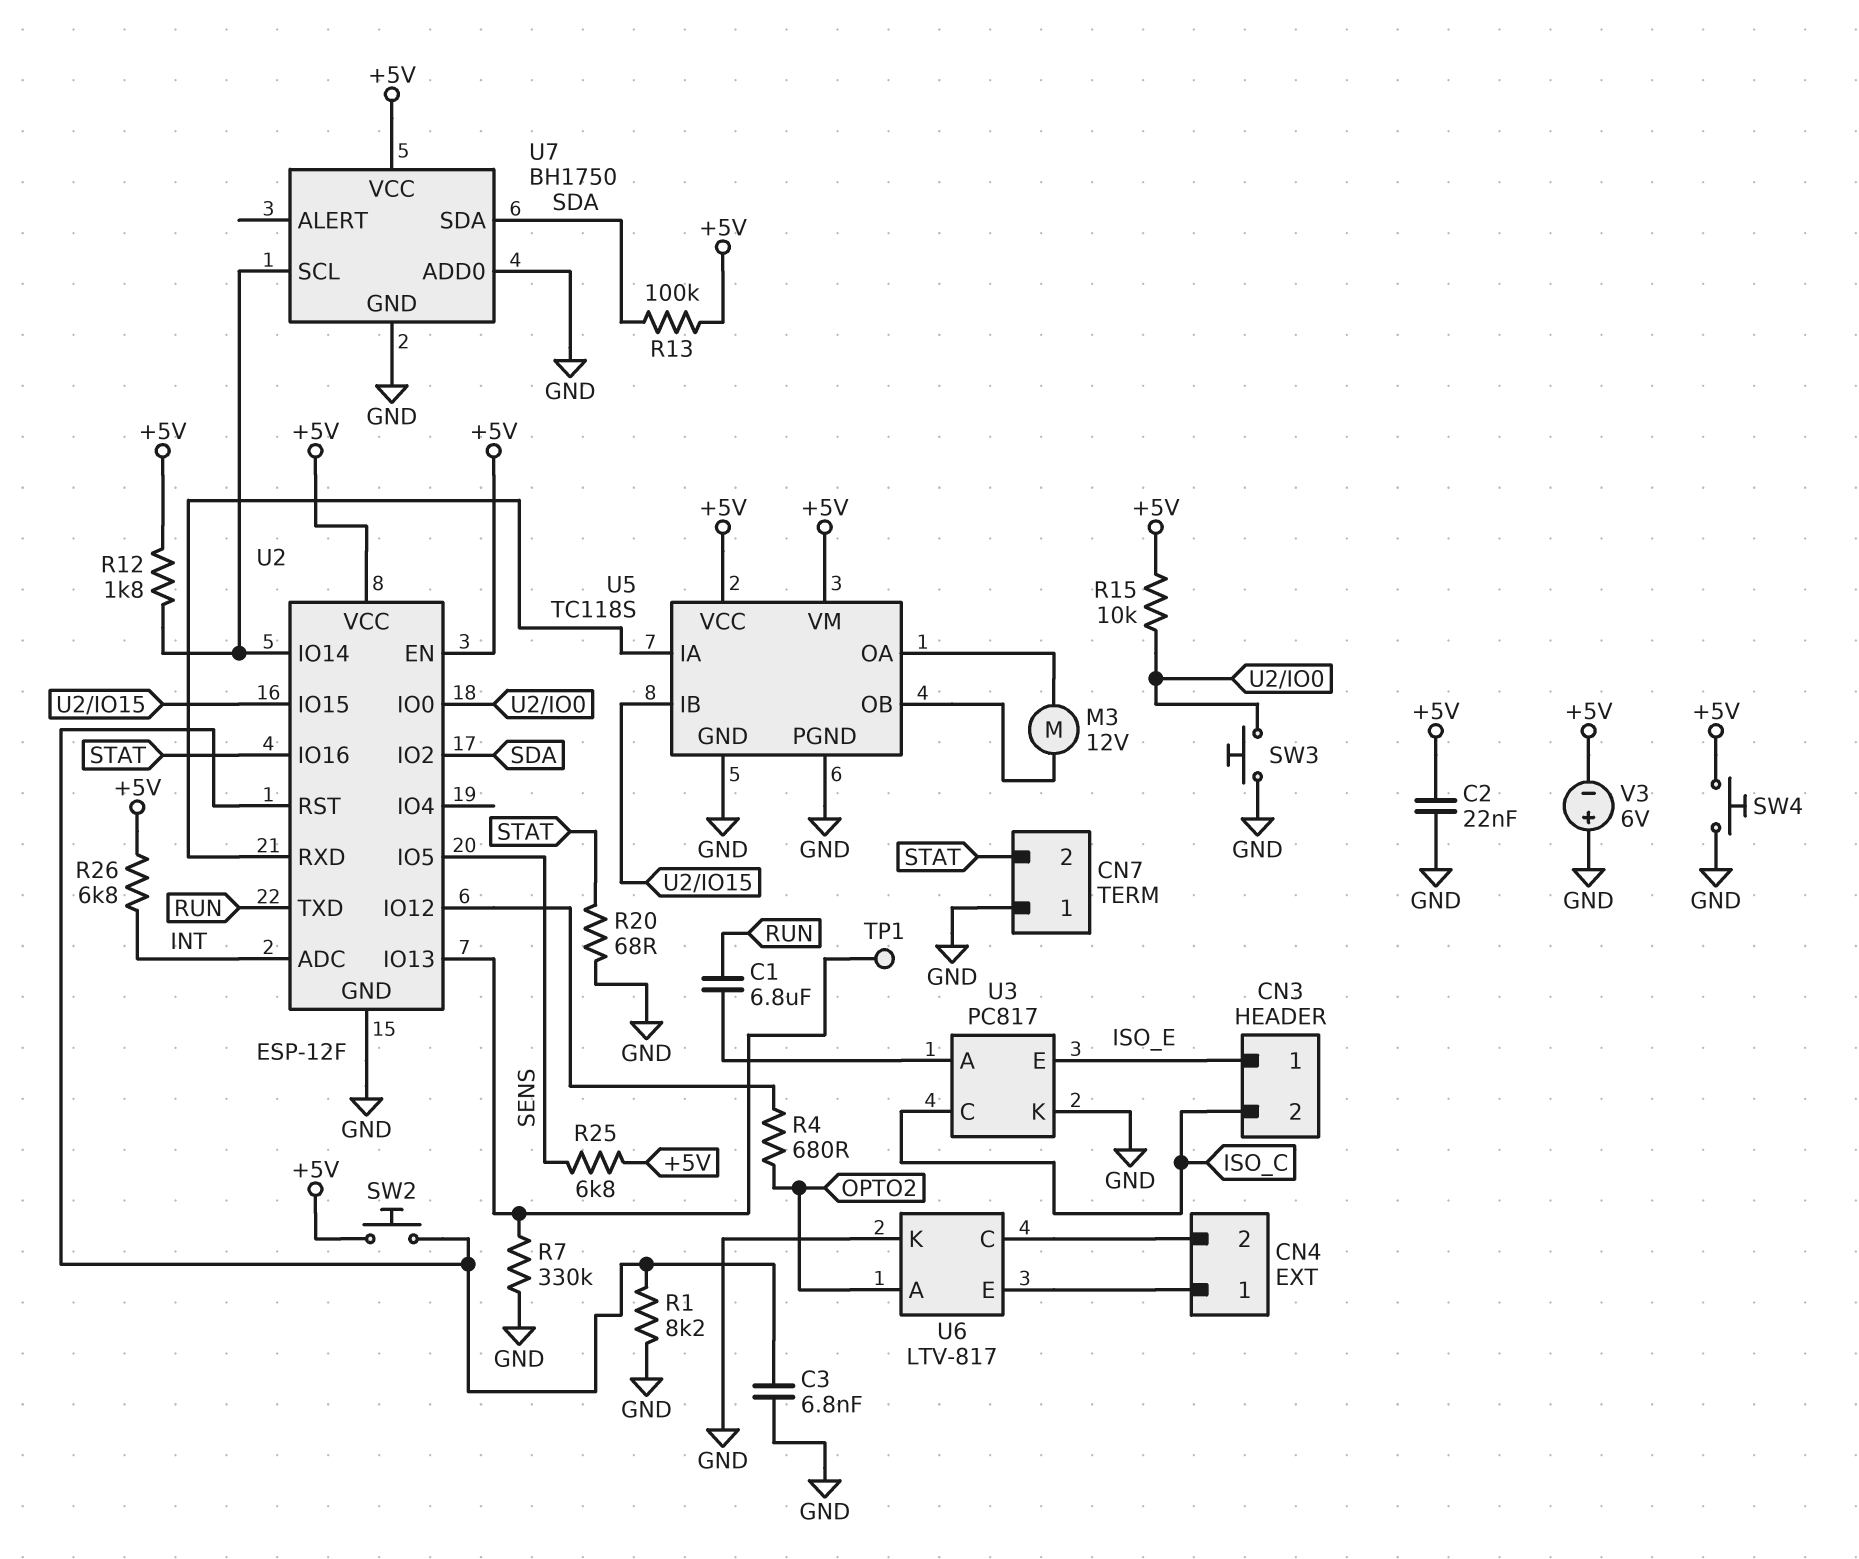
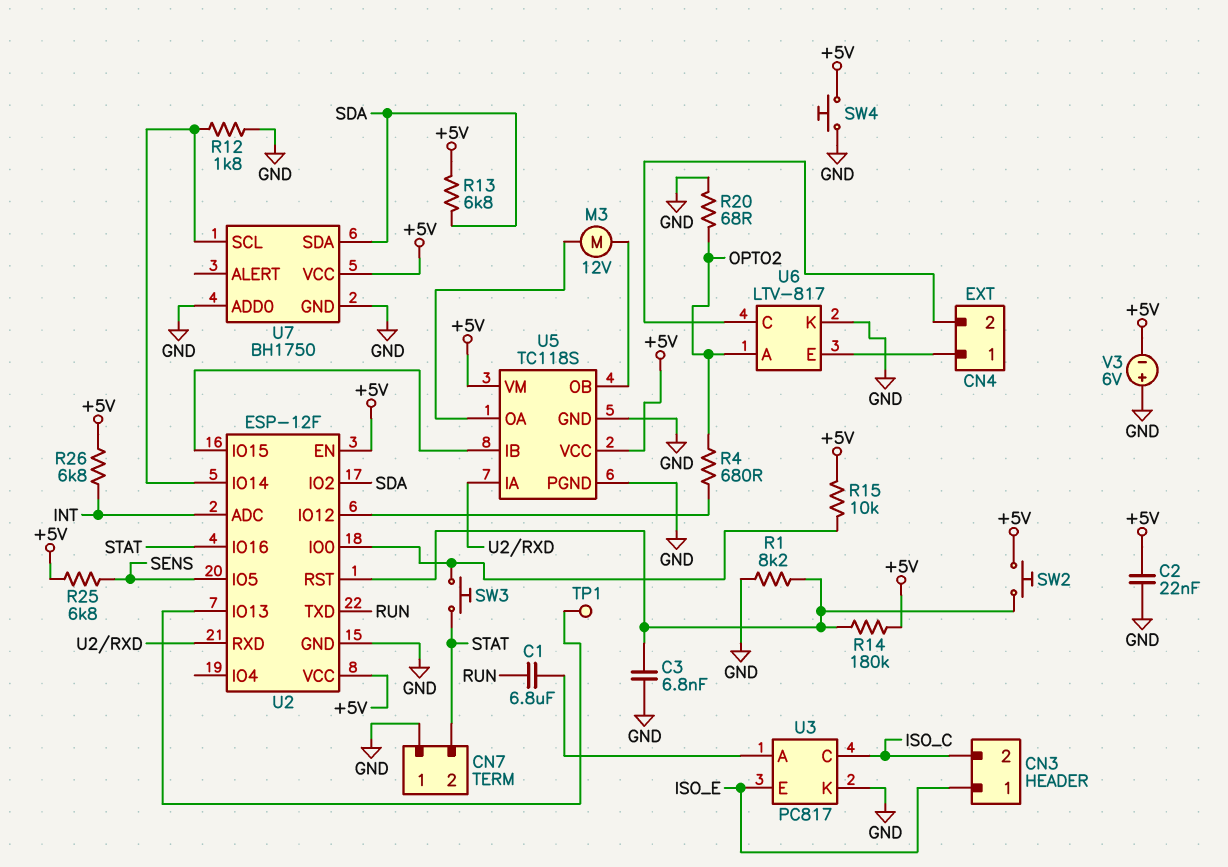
R7: 330k (GND, U2/IO13) -> none
R12: 1.8k (+5V, U2/IO14) -> 1.8k (GND, U2/IO14)
R13: 100k (+5V, SDA) -> 6.8k (+5V, SDA)
R14: none -> 180k (+5V, U2/RST)
R20: 68 (GND, STAT) -> 68 (GND, OPTO2)
SW3: button (GND, U2/IO0) -> button (STAT, U2/IO0)

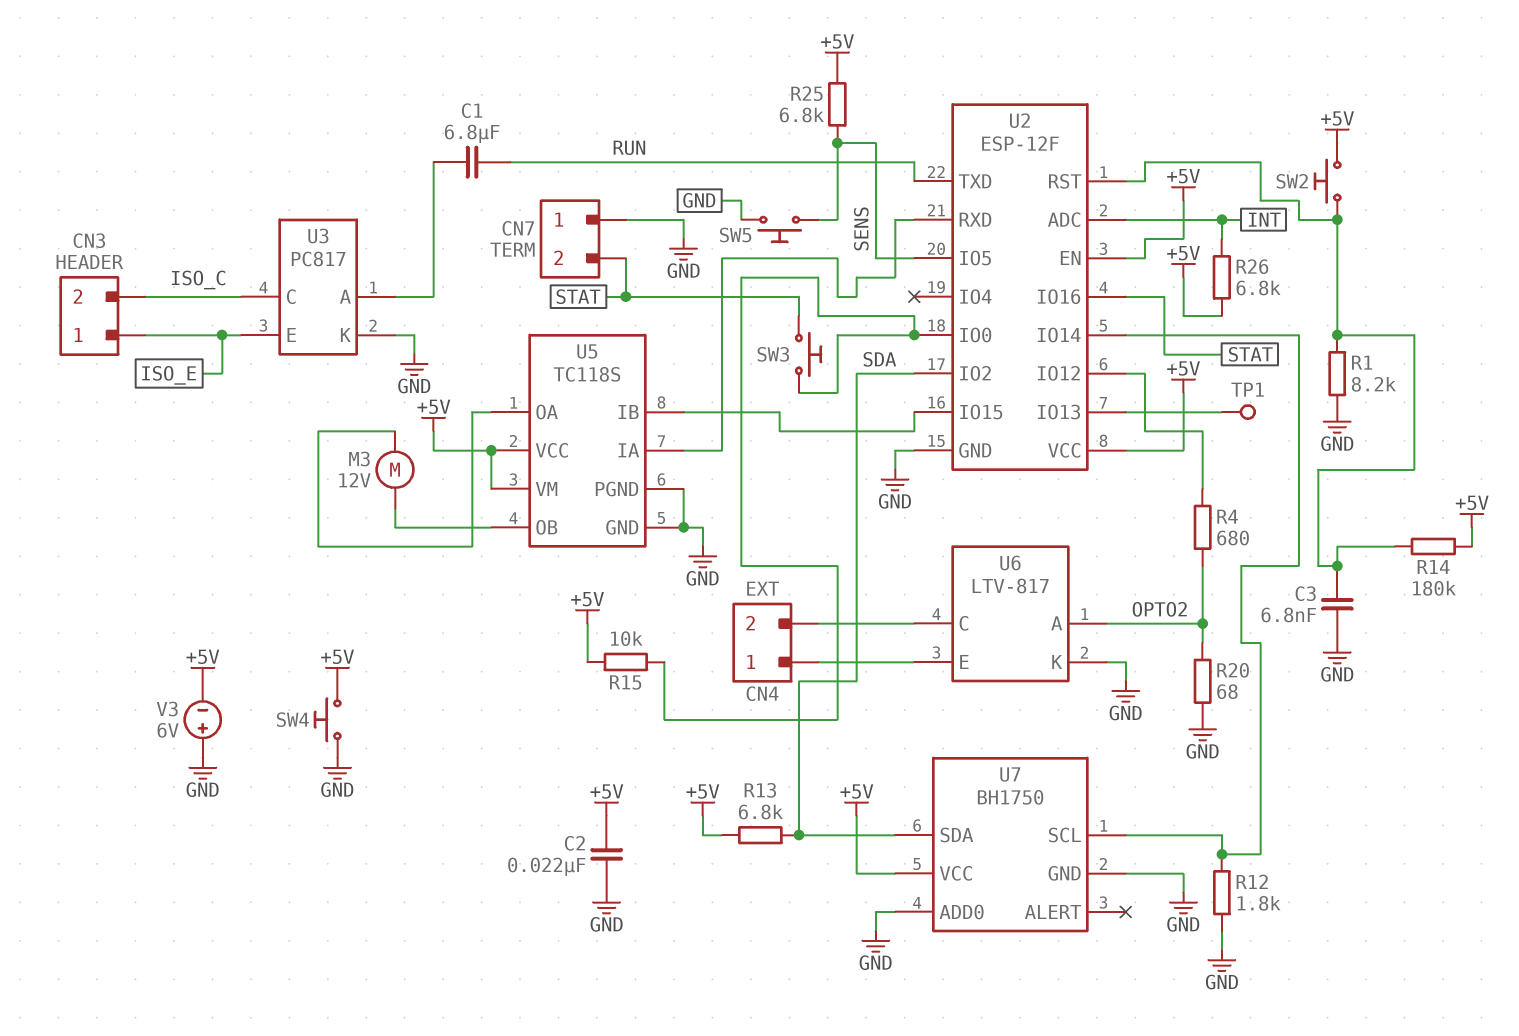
SW5: none -> button (GND, SENS)

